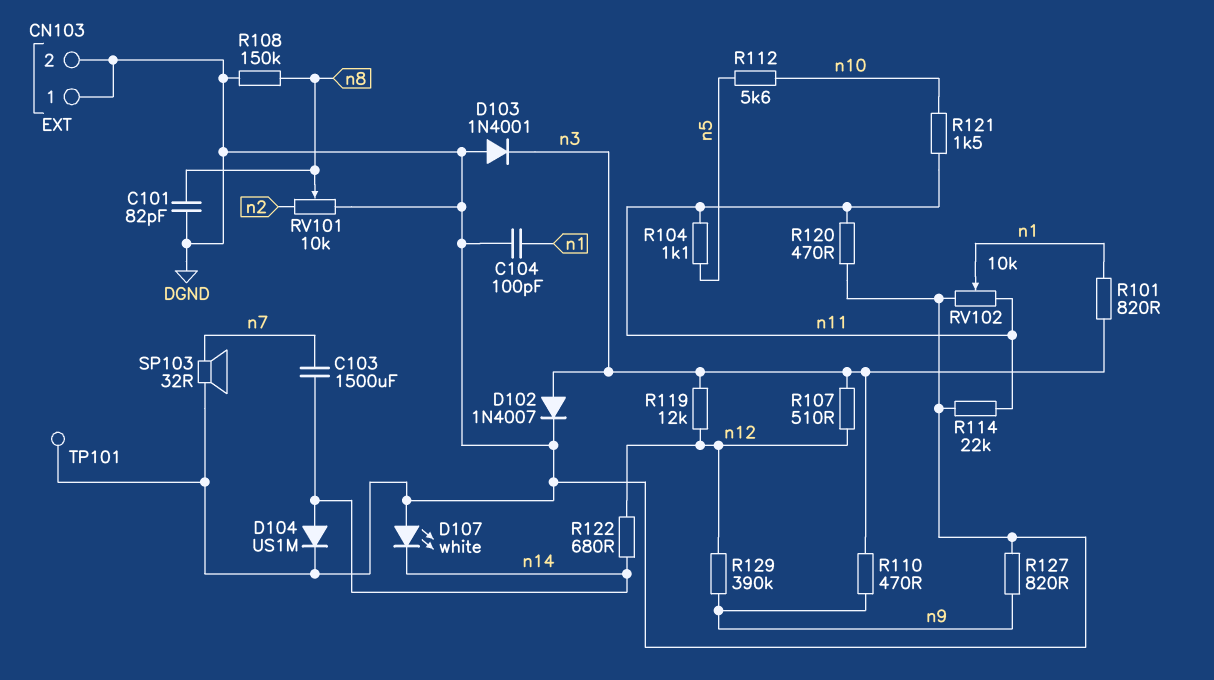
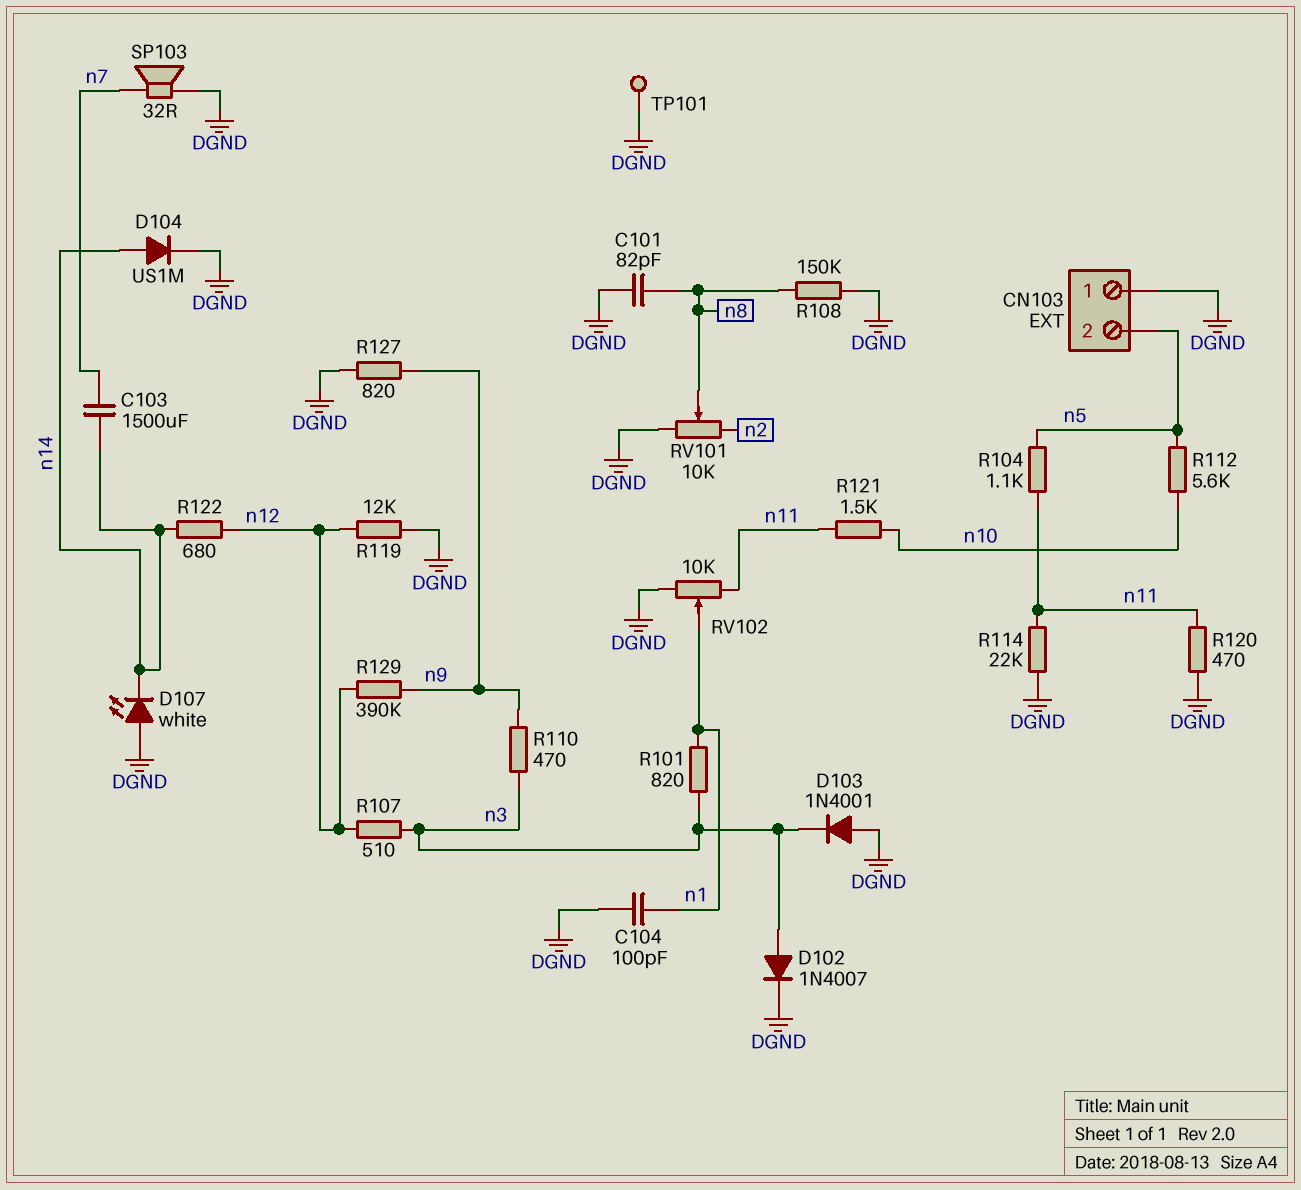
CN103 pin 2: DGND -> n5
R119: 12k (n3, n12) -> 12k (DGND, n12)

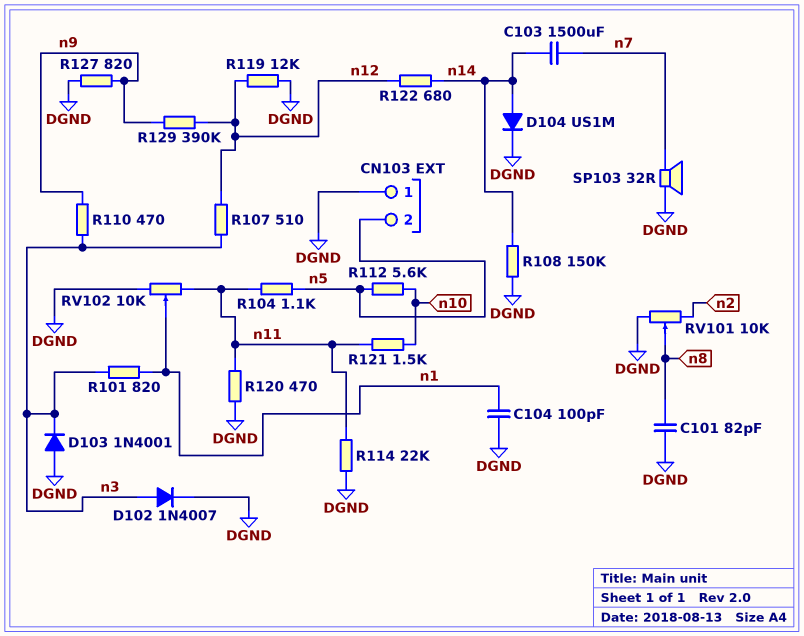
D107: LED white (A DGND, K n14) -> none
R108: 150k (DGND, n8) -> 150k (DGND, n14)
TP101: test point (DGND) -> none

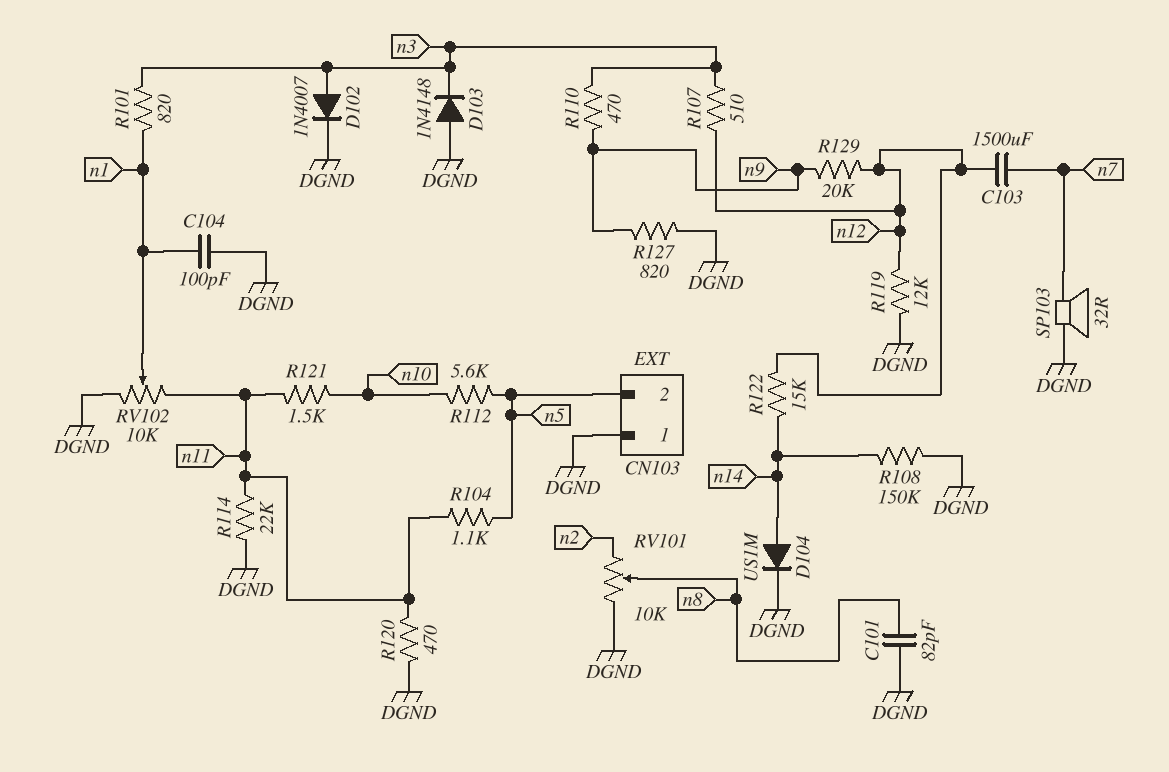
C103: 1500uF (n7, n14) -> 1500uF (n7, n12)
D103: diode 1N4001 (A DGND, K n3) -> diode 1N4148 (A DGND, K n3)
R122: 680 (n12, n14) -> 15k (n12, n14)
R129: 390k (n9, n12) -> 20k (n9, n12)

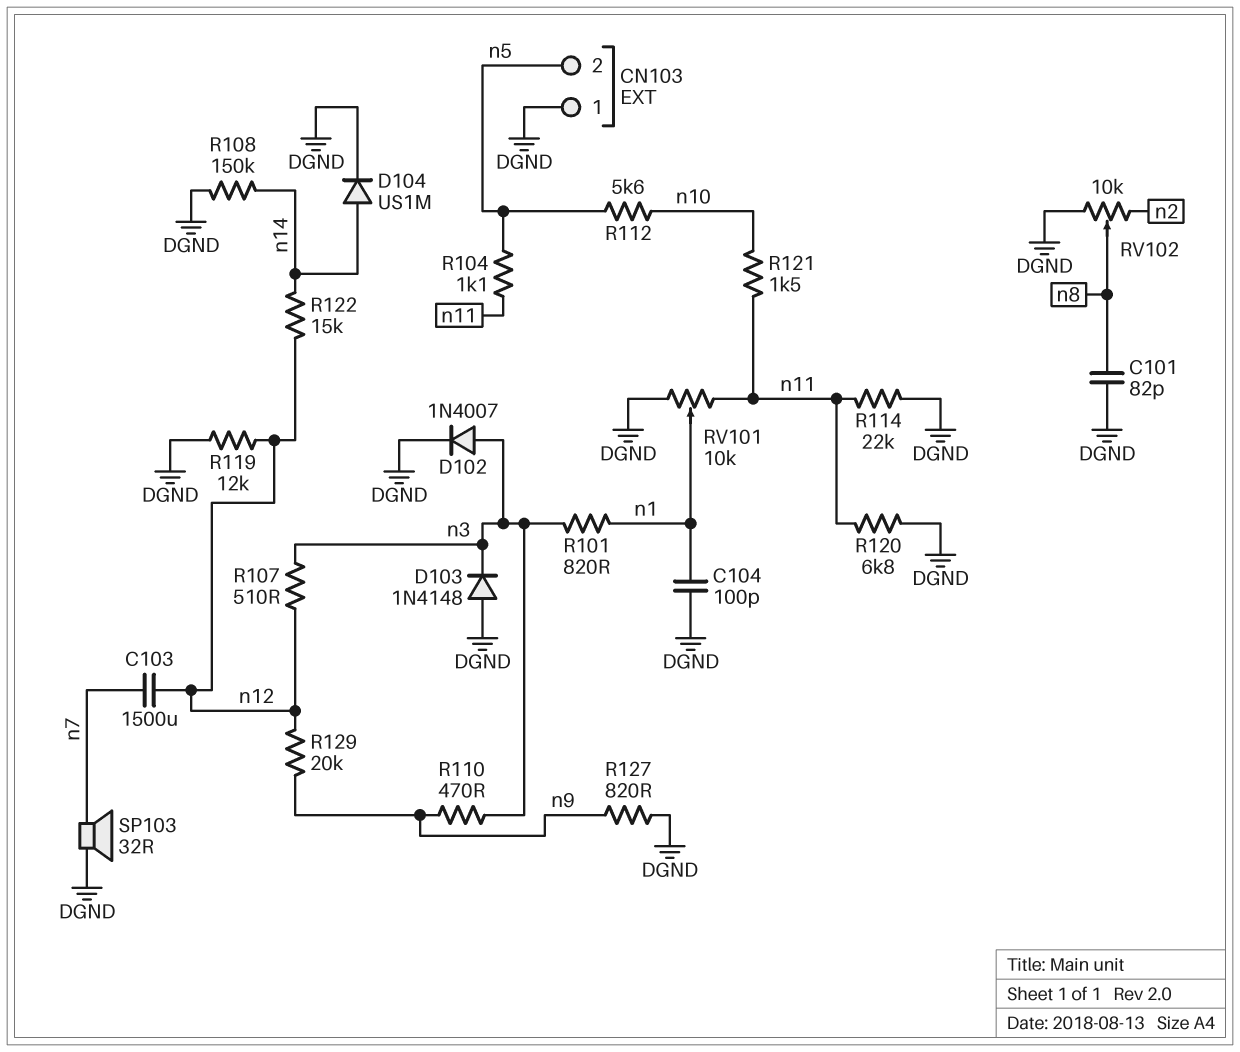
R120: 470 (DGND, n11) -> 6.8k (DGND, n11)
RV101: 10k (DGND, n2, wiper n8) -> 10k (DGND, n11, wiper n1)
RV102: 10k (DGND, n11, wiper n1) -> 10k (DGND, n2, wiper n8)

